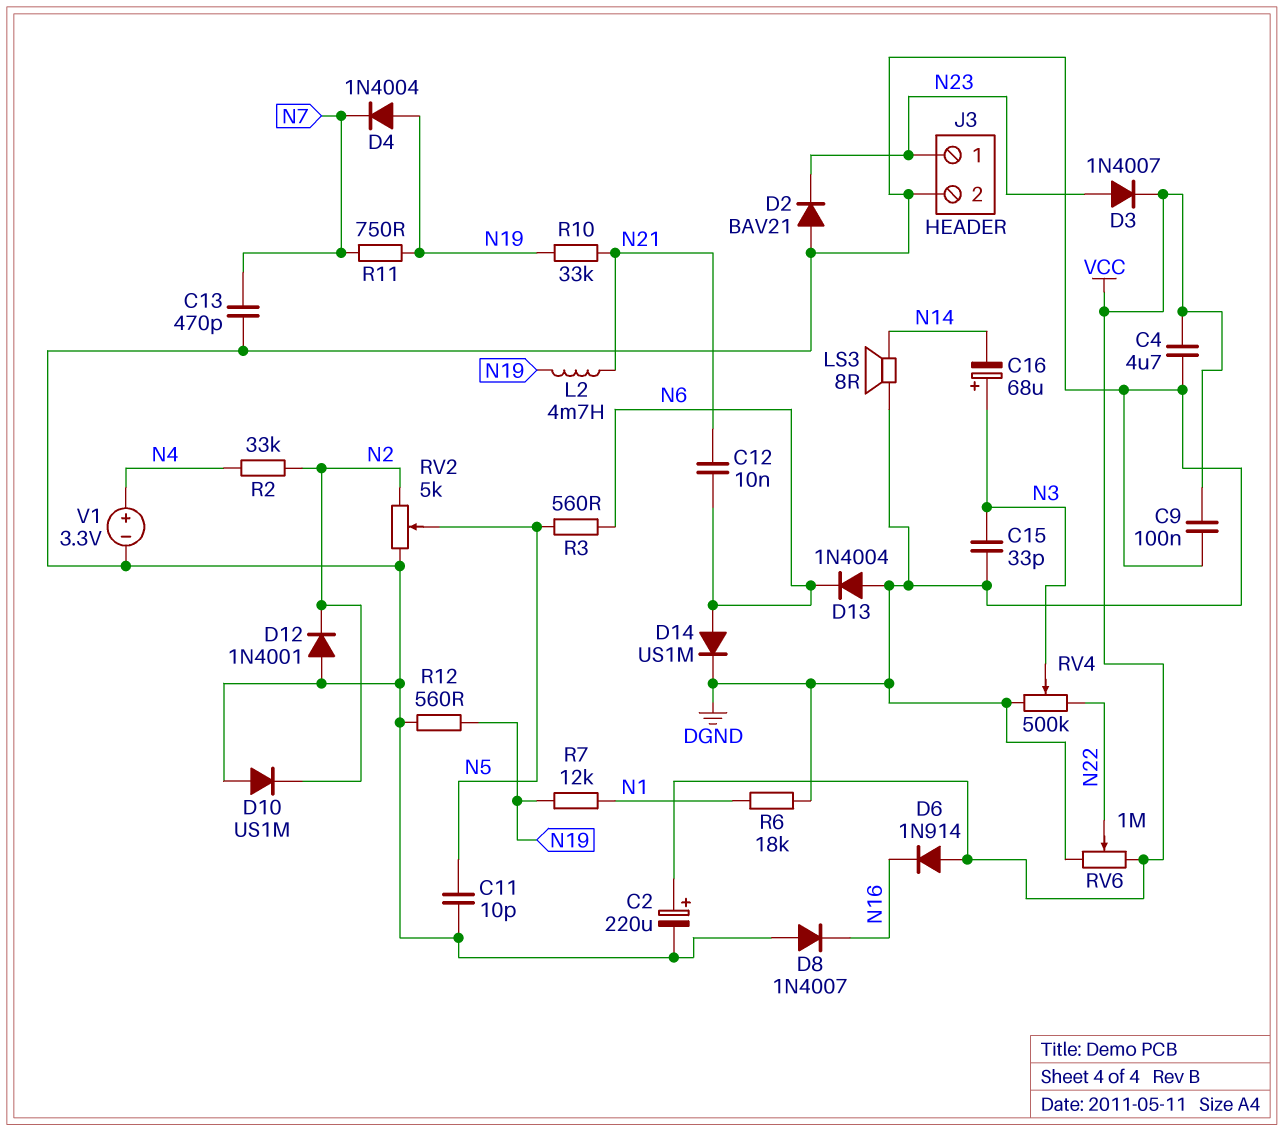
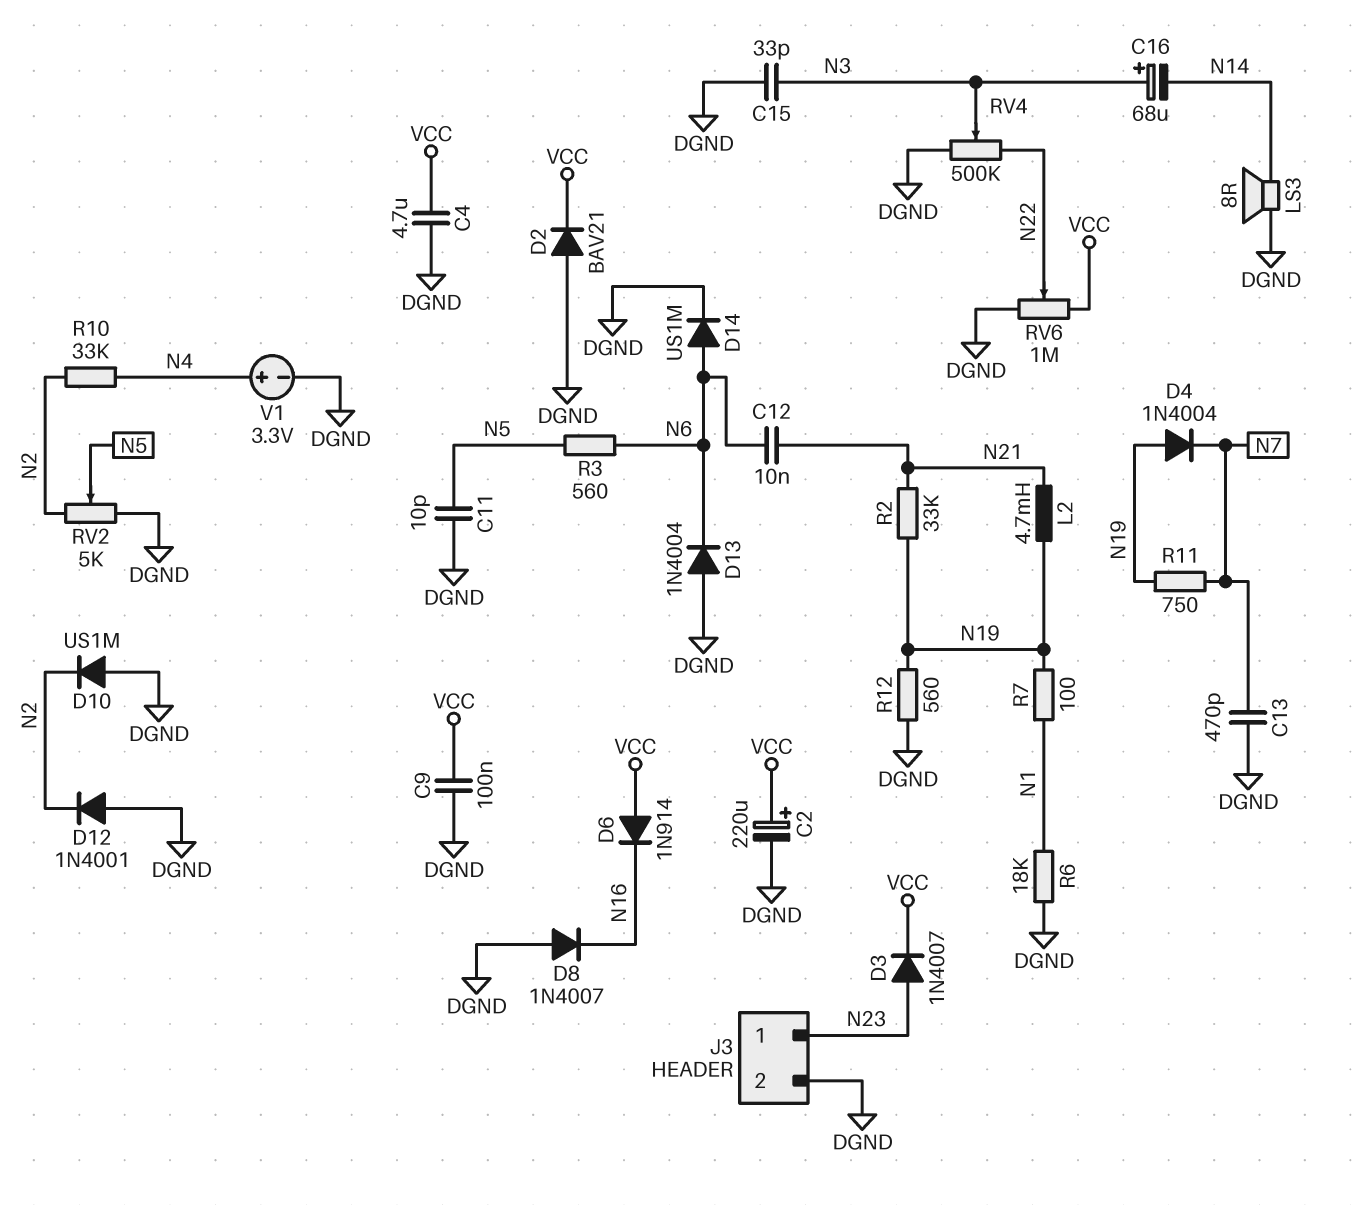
D2: diode BAV21 (A DGND, K N23) -> diode BAV21 (A DGND, K VCC)
R2: 33k (N2, N4) -> 33k (N19, N21)
R7: 12k (N1, N19) -> 100 (N1, N19)
R10: 33k (N19, N21) -> 33k (N2, N4)

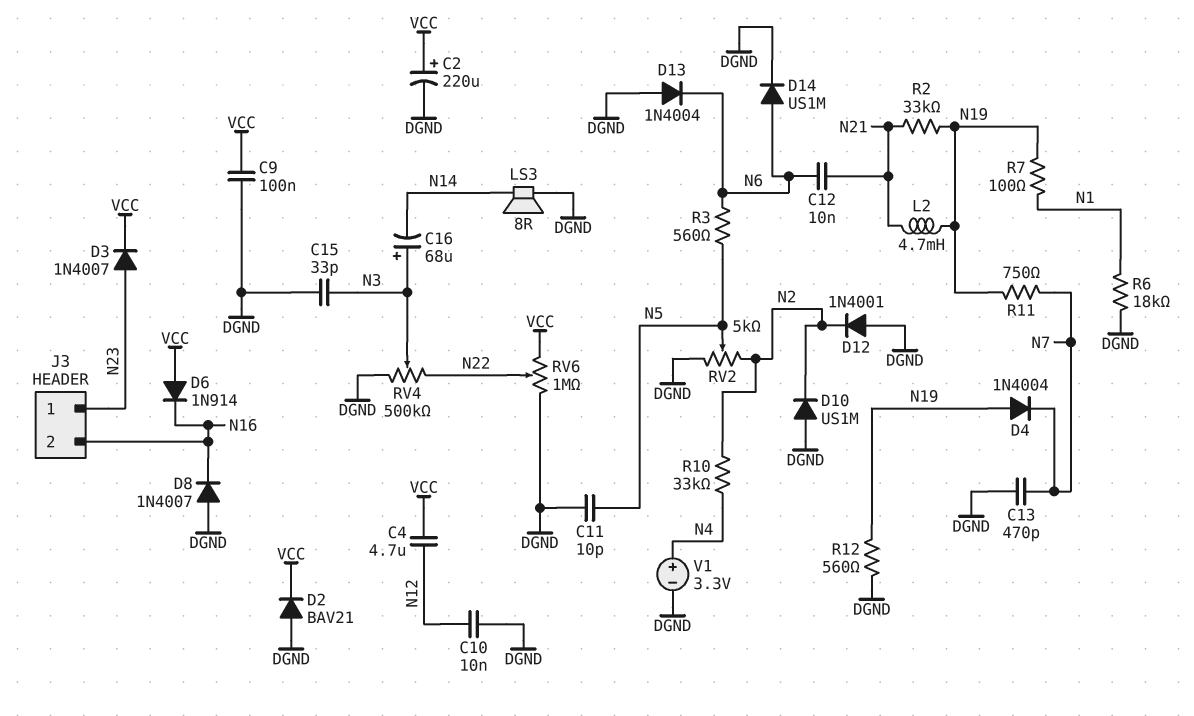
C4: 4.7uF (DGND, VCC) -> 4.7uF (N12, VCC)
C10: none -> 10nF (DGND, N12)
J3 pin 2: DGND -> N16

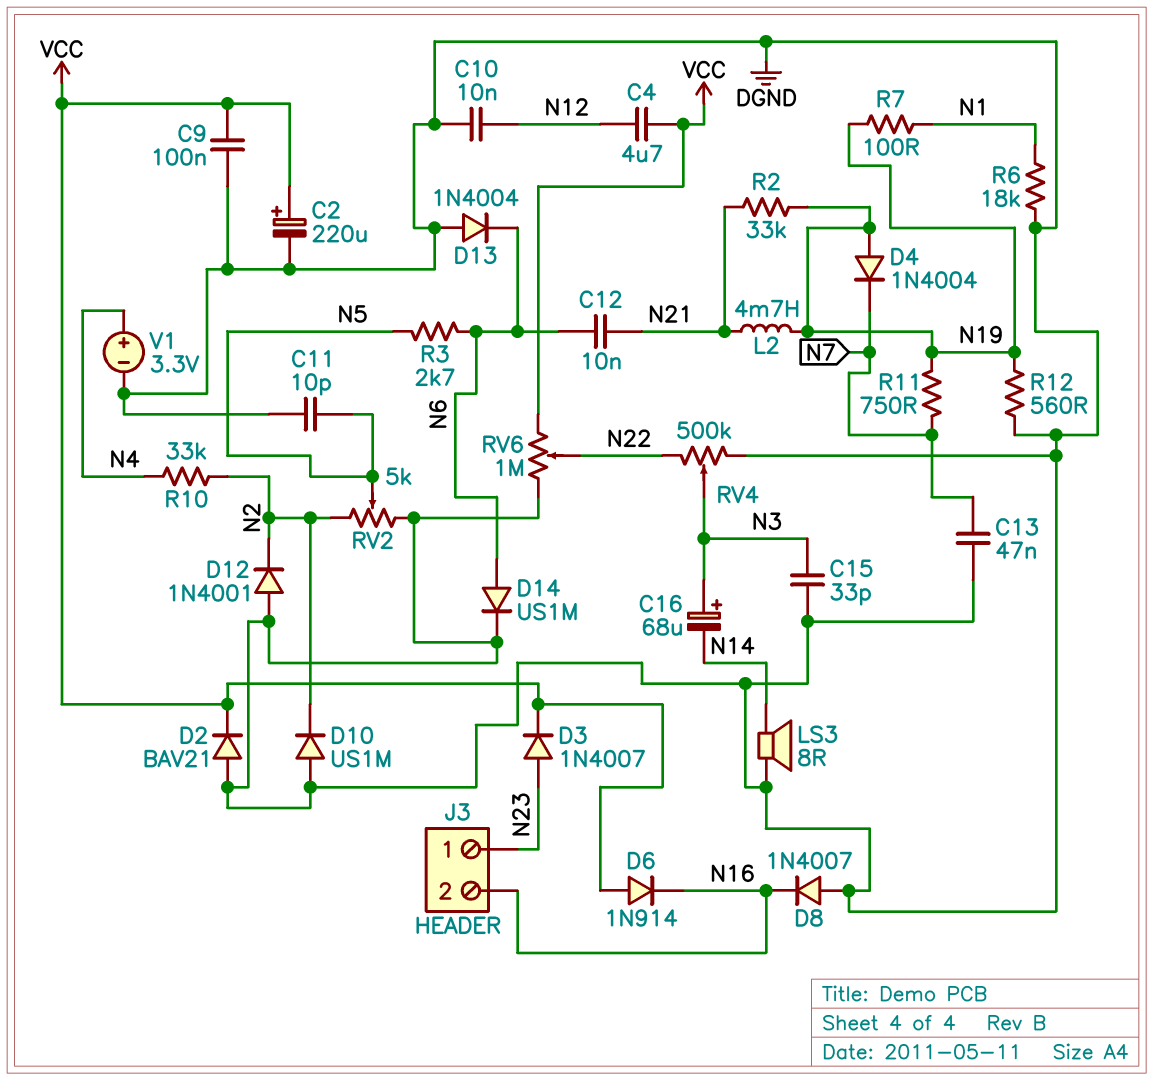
C13: 470pF (DGND, N7) -> 47nF (DGND, N7)
R3: 560 (N5, N6) -> 2.7k (N5, N6)

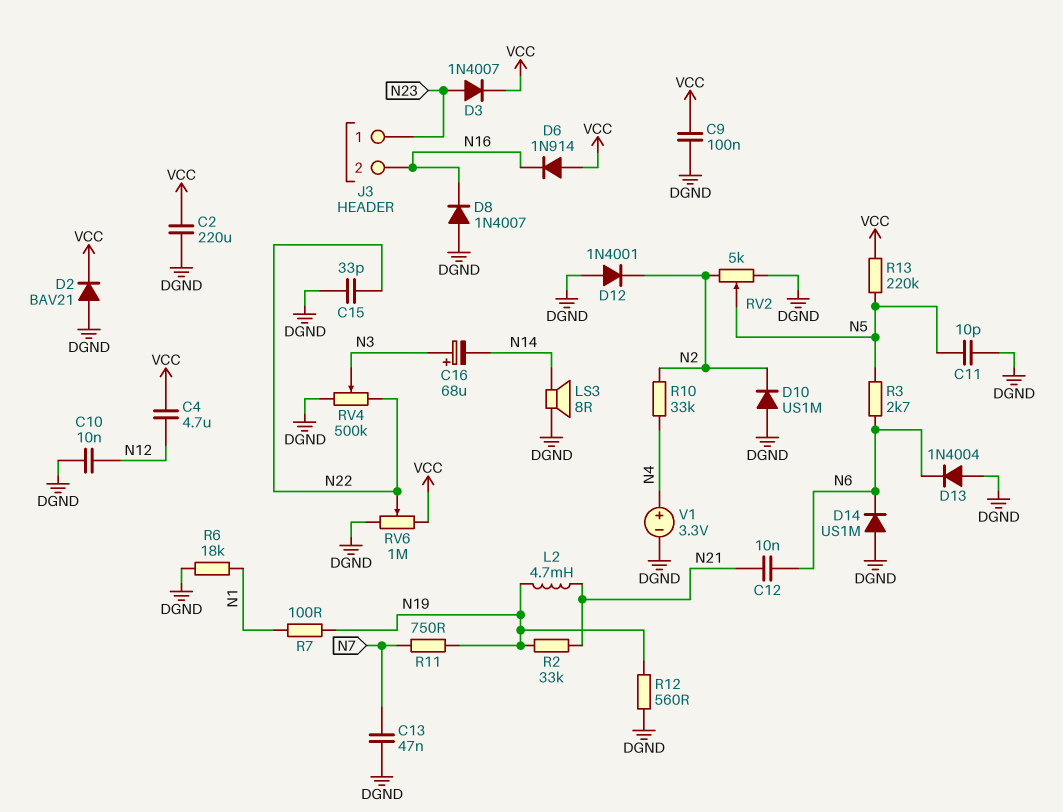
C2: 220uF (plus VCC, minus DGND) -> 220uF (DGND, VCC)
C15: 33pF (DGND, N3) -> 33pF (DGND, N22)
D4: diode 1N4004 (A N19, K N7) -> none
D14: diode US1M (A N6, K DGND) -> diode US1M (A DGND, K N6)
R13: none -> 220k (N5, VCC)

